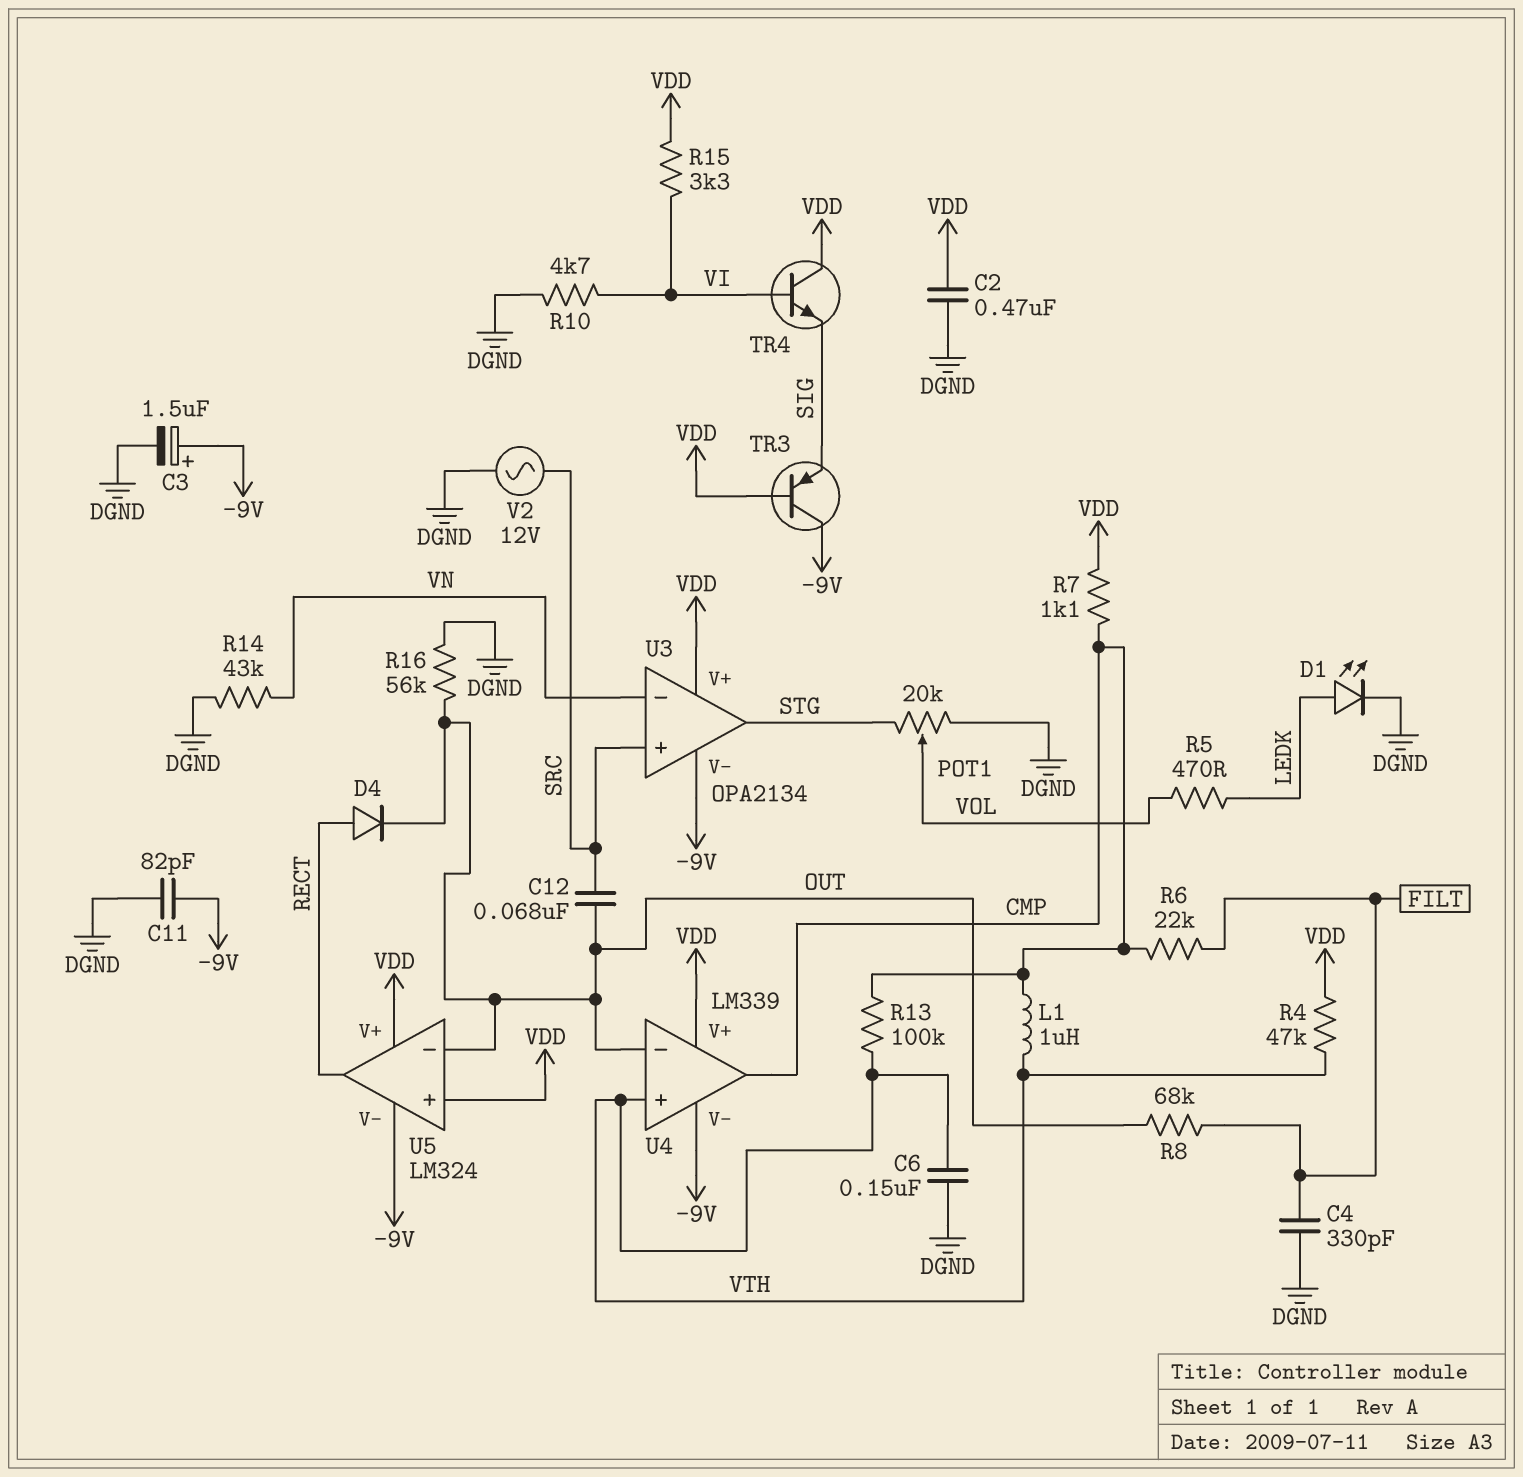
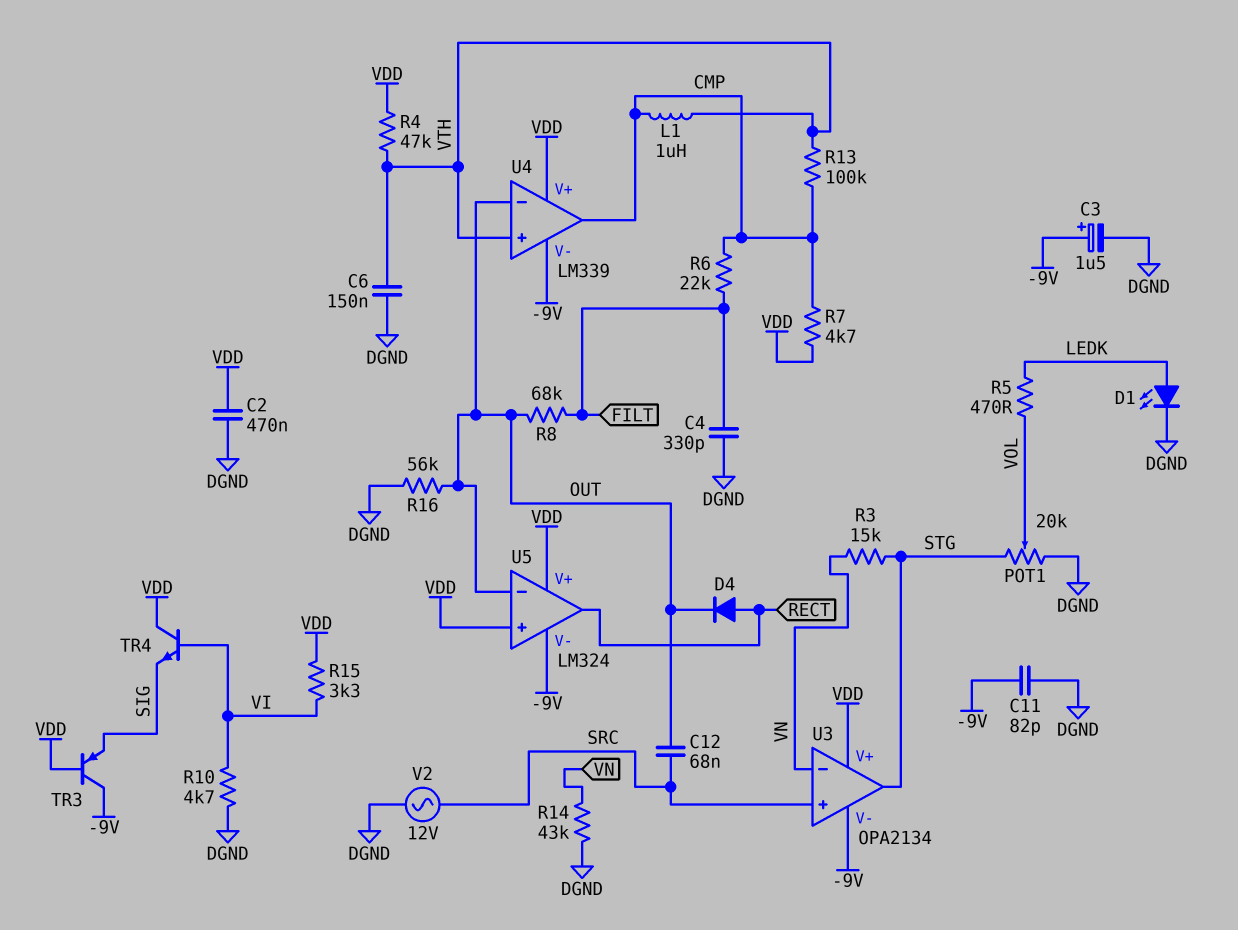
R3: none -> 15k (STG, VN)
R7: 1.1k (CMP, VDD) -> 4.7k (CMP, VDD)

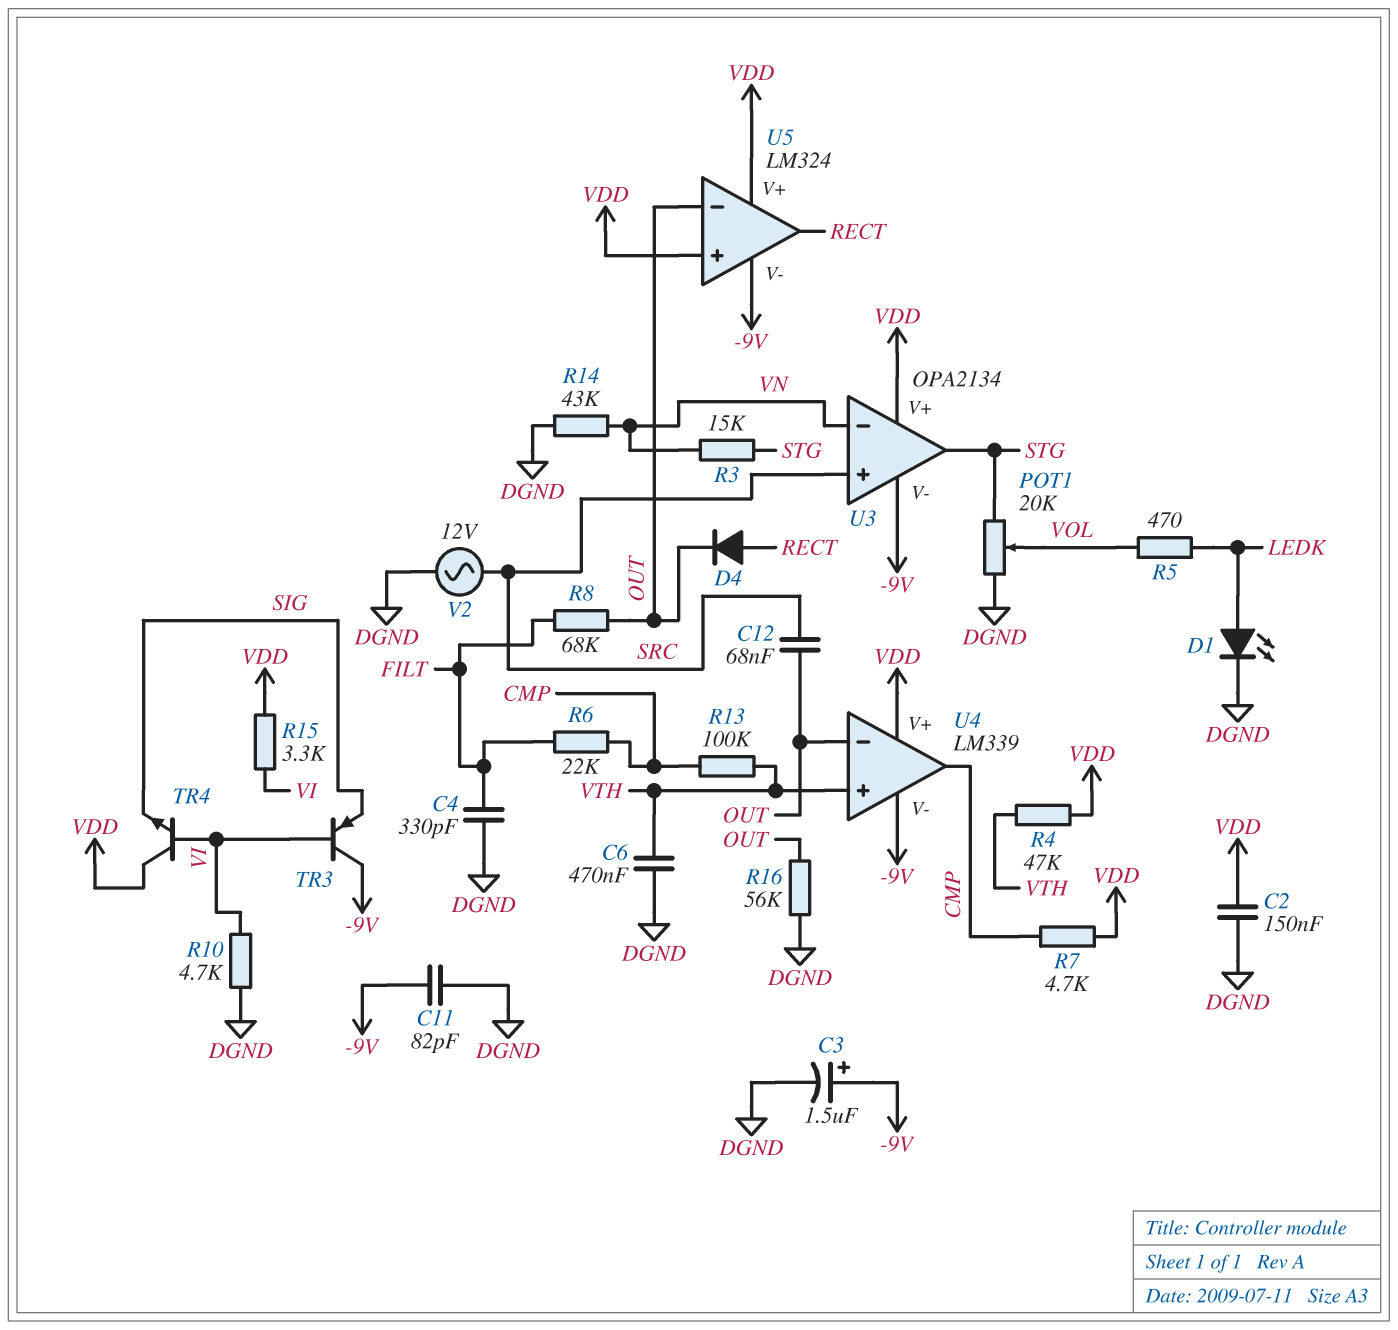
C2: 470nF (DGND, VDD) -> 150nF (DGND, VDD)
C6: 150nF (DGND, VTH) -> 470nF (DGND, VTH)
L1: 1uH (CMP, VTH) -> none
TR3: PNP (B VDD, C -9V, E SIG) -> PNP (B VI, C -9V, E SIG)

